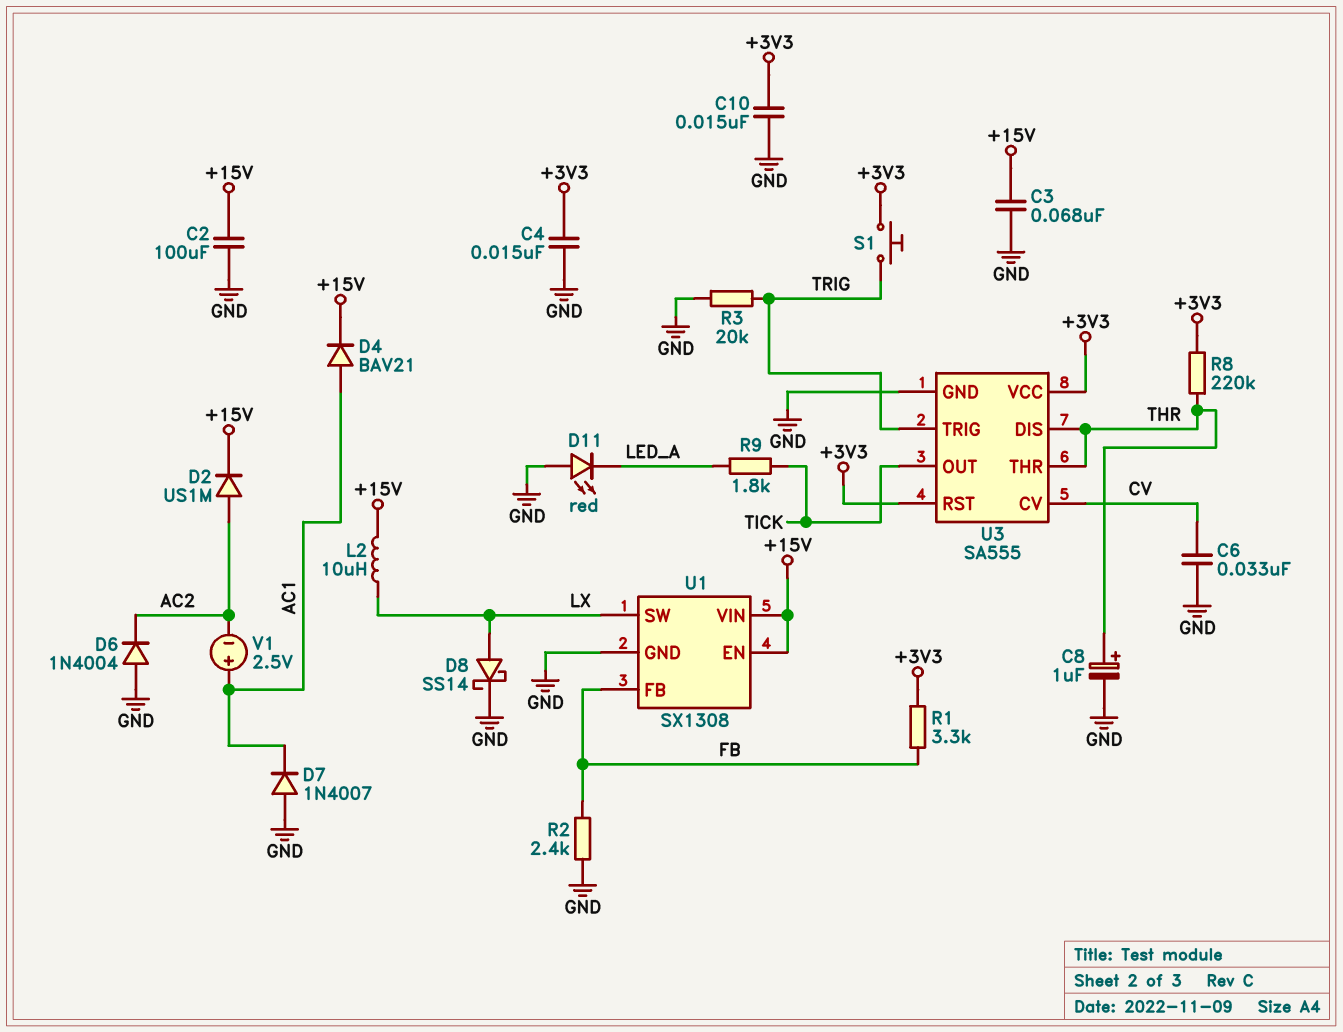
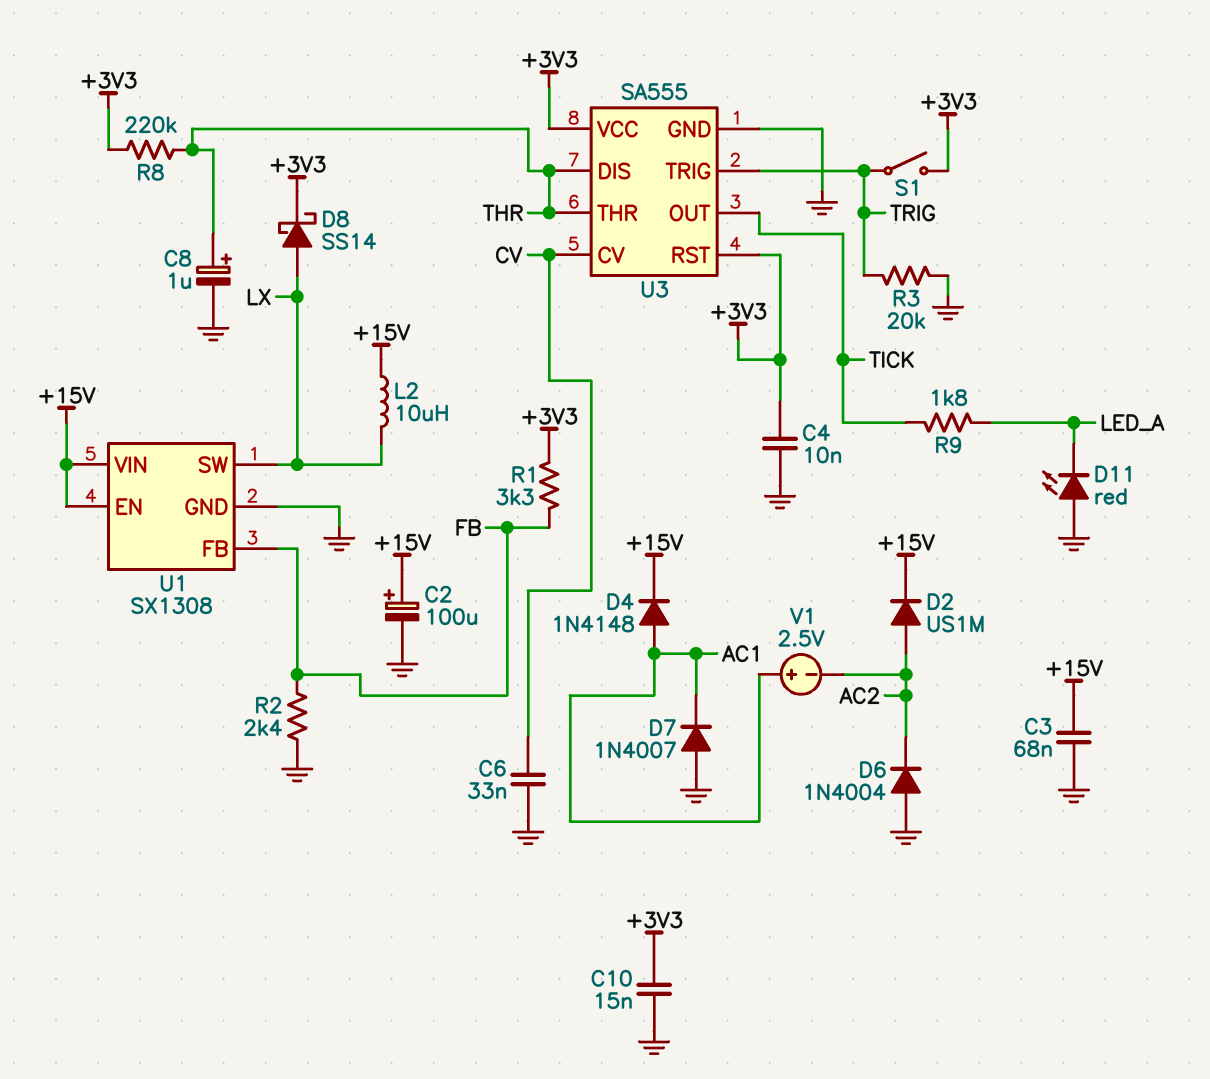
C2: 100uF (+15V, GND) -> 100uF (plus +15V, minus GND)
C4: 15nF (+3V3, GND) -> 10nF (+3V3, GND)
D4: diode BAV21 (A AC1, K +15V) -> diode 1N4148 (A AC1, K +15V)
D8: schottky SS14 (A LX, K GND) -> schottky SS14 (A LX, K +3V3)
S1: button (+3V3, TRIG) -> switch (+3V3, TRIG)

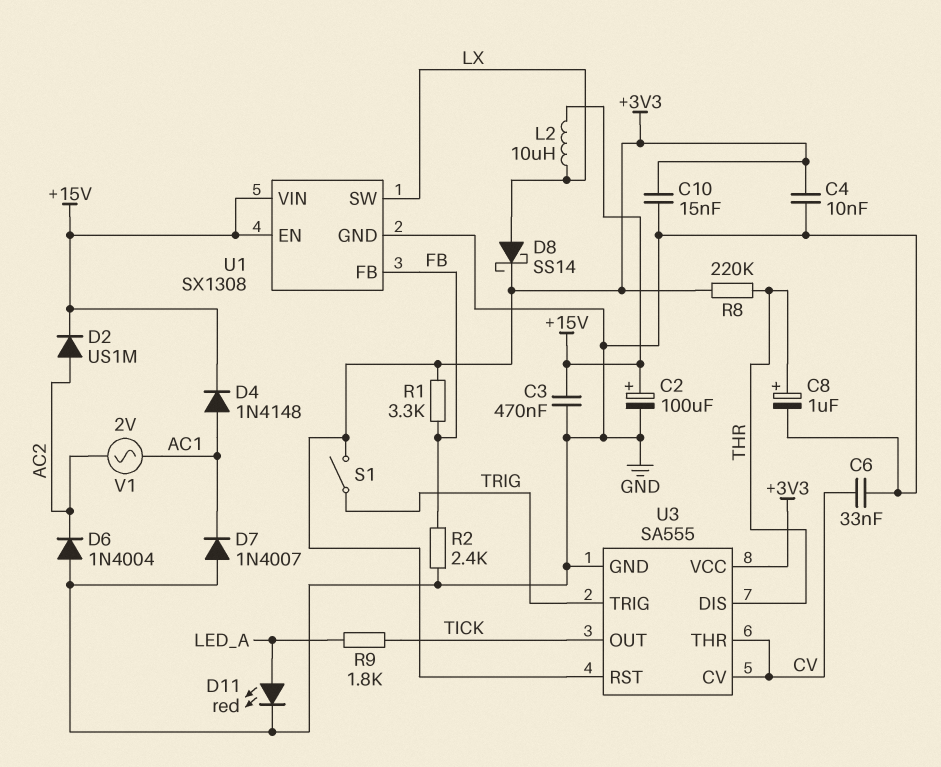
C3: 68nF (+15V, GND) -> 470nF (+15V, GND)
D11: LED red (A GND, K LED_A) -> LED red (A LED_A, K GND)
R3: 20k (GND, TRIG) -> none
U3 pin THR: THR -> CV
V1: 2.5V (plus AC1, minus AC2) -> AC 2V (AC1, AC2)

